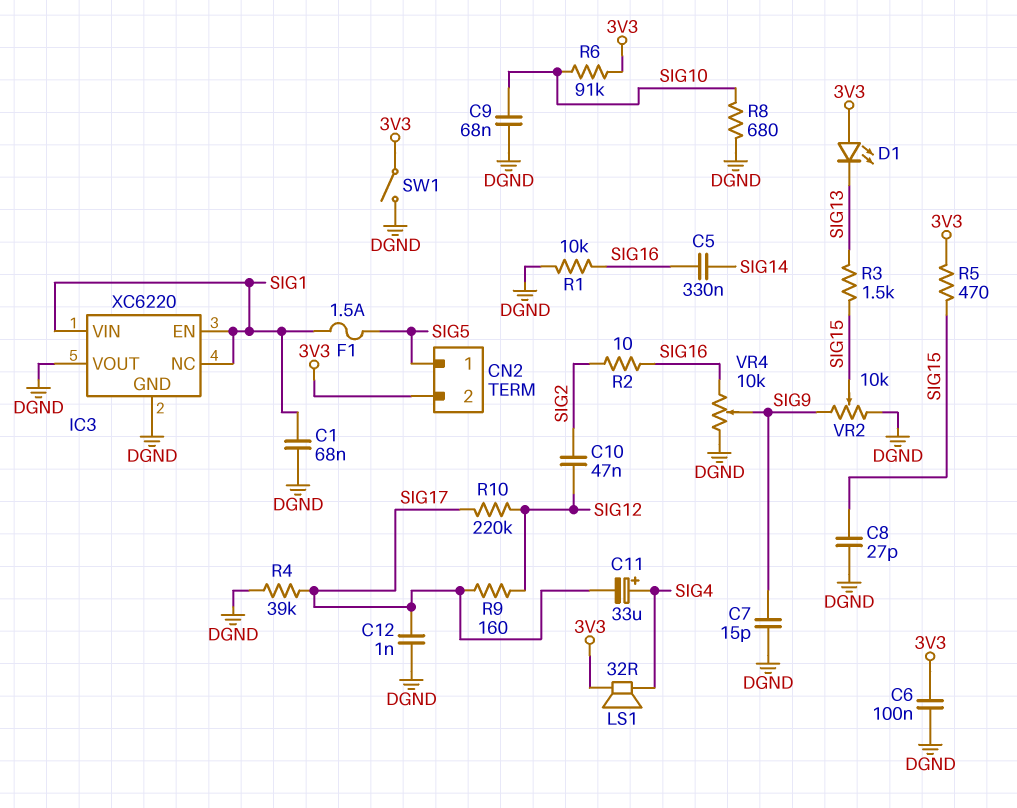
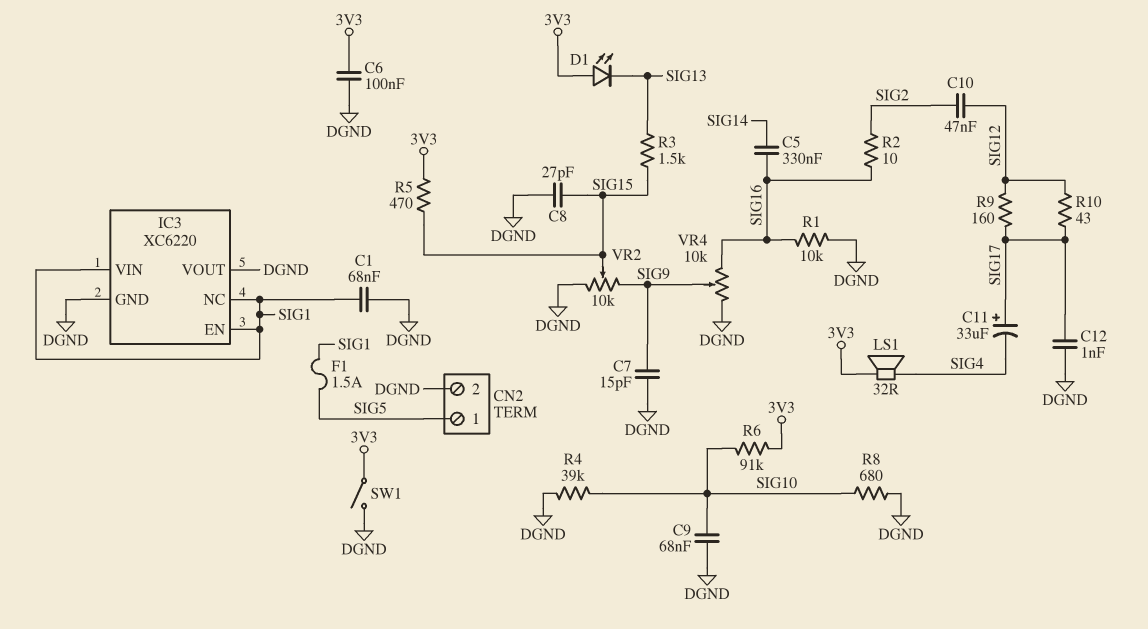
C11: 33uF (plus SIG4, minus SIG17) -> 33uF (plus SIG17, minus SIG4)
CN2 pin 2: 3V3 -> DGND
R4: 39k (DGND, SIG17) -> 39k (DGND, SIG10)
R10: 220k (SIG12, SIG17) -> 43 (SIG12, SIG17)

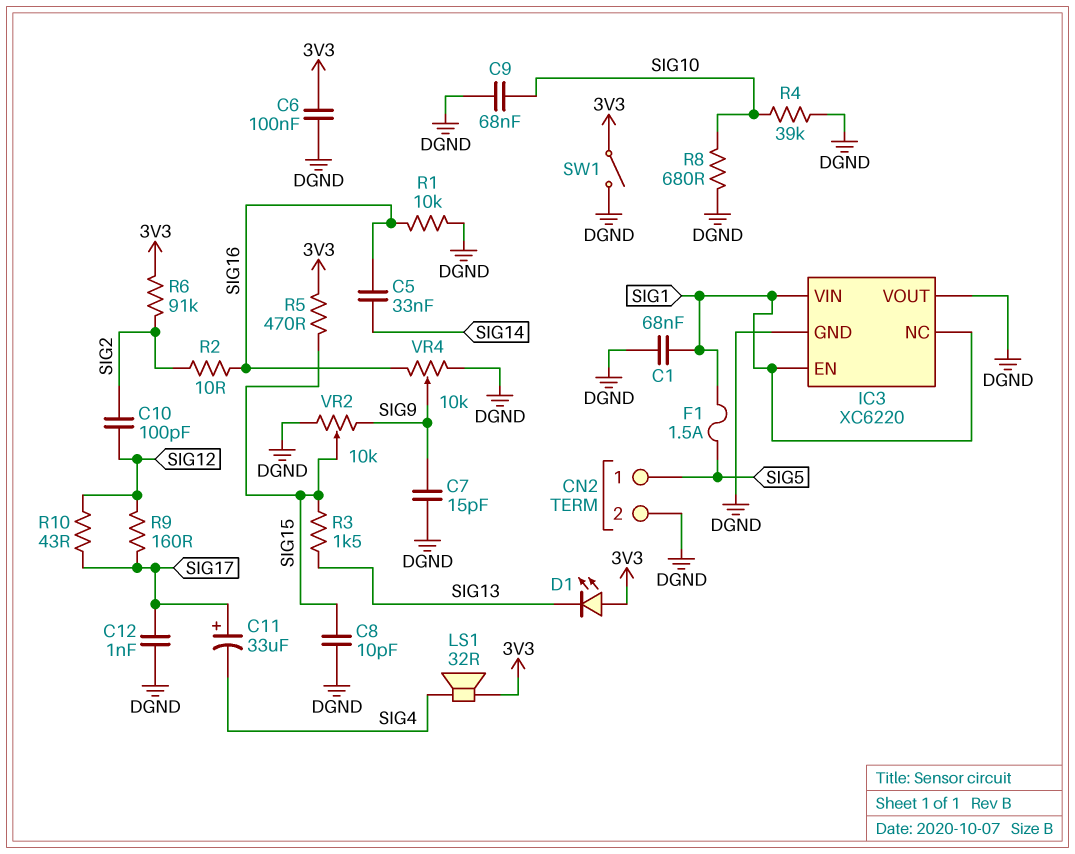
C5: 330nF (SIG14, SIG16) -> 33nF (SIG14, SIG16)
C8: 27pF (DGND, SIG15) -> 10pF (DGND, SIG15)
C10: 47nF (SIG2, SIG12) -> 100pF (SIG2, SIG12)
R6: 91k (3V3, SIG10) -> 91k (3V3, SIG2)

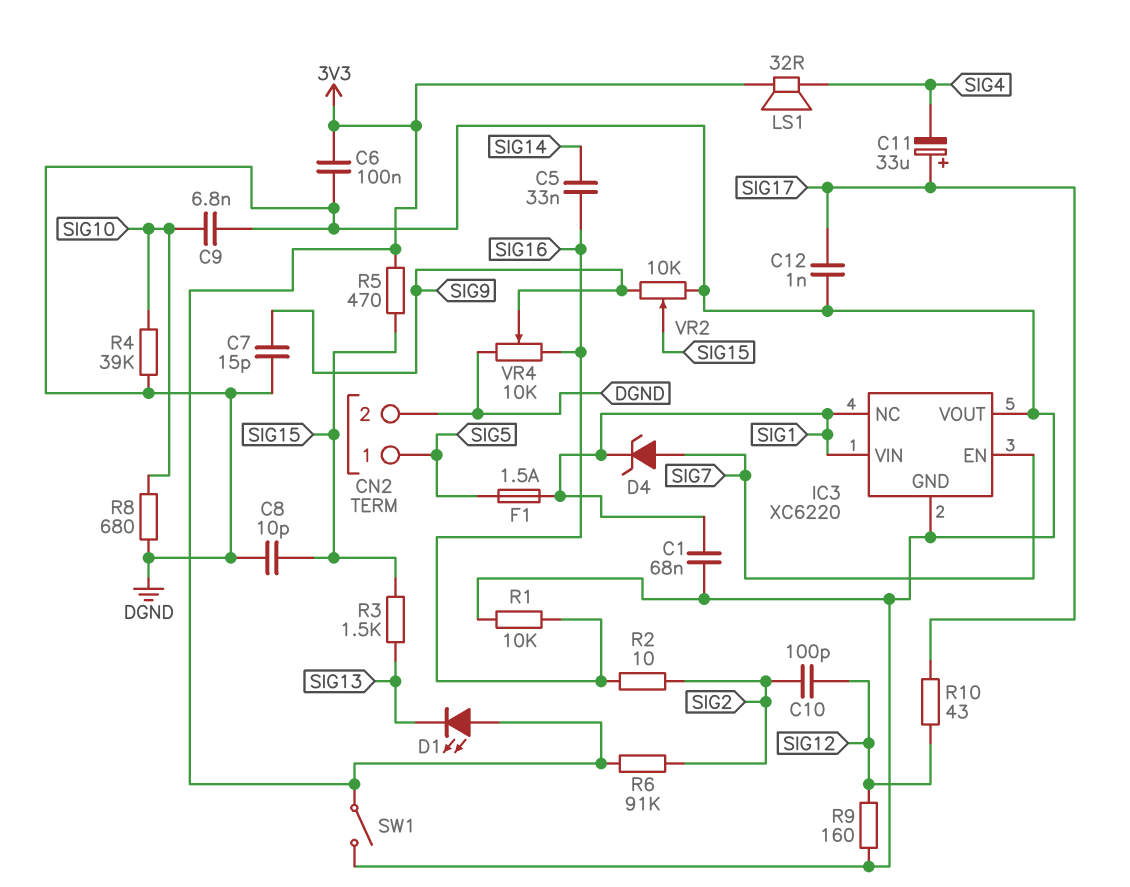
C9: 68nF (DGND, SIG10) -> 6.8nF (DGND, SIG10)
D4: none -> zener (A SIG7, K SIG1)
IC3 pin EN: SIG1 -> SIG7
R9: 160 (SIG12, SIG17) -> 160 (DGND, SIG12)

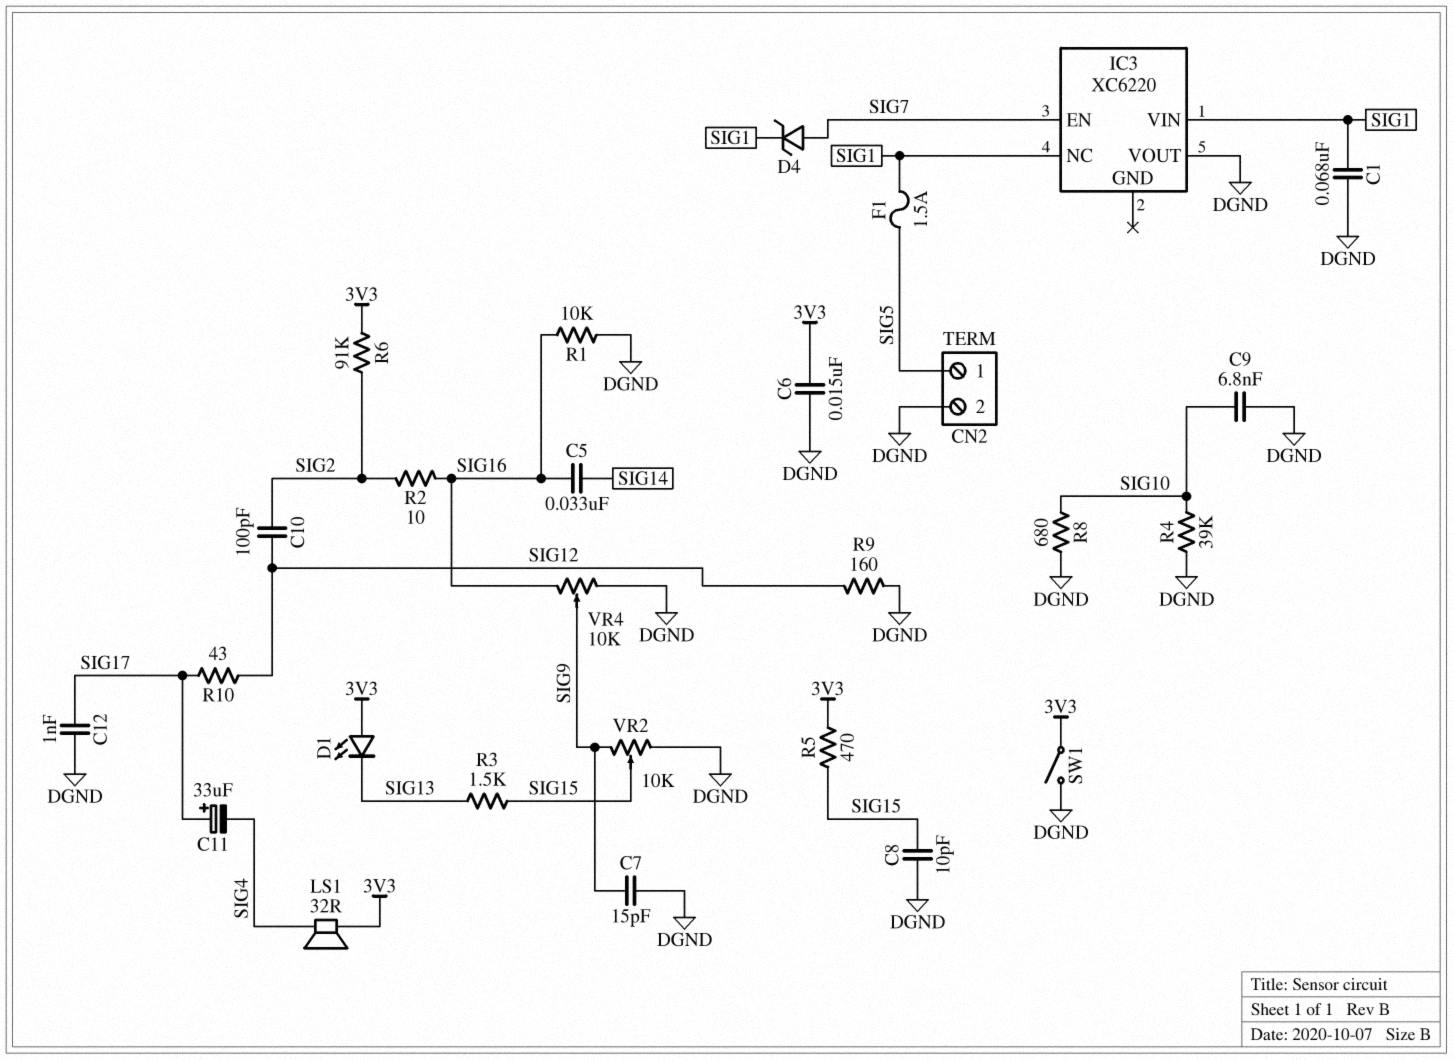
C6: 100nF (3V3, DGND) -> 15nF (3V3, DGND)
IC3 pin GND: DGND -> none

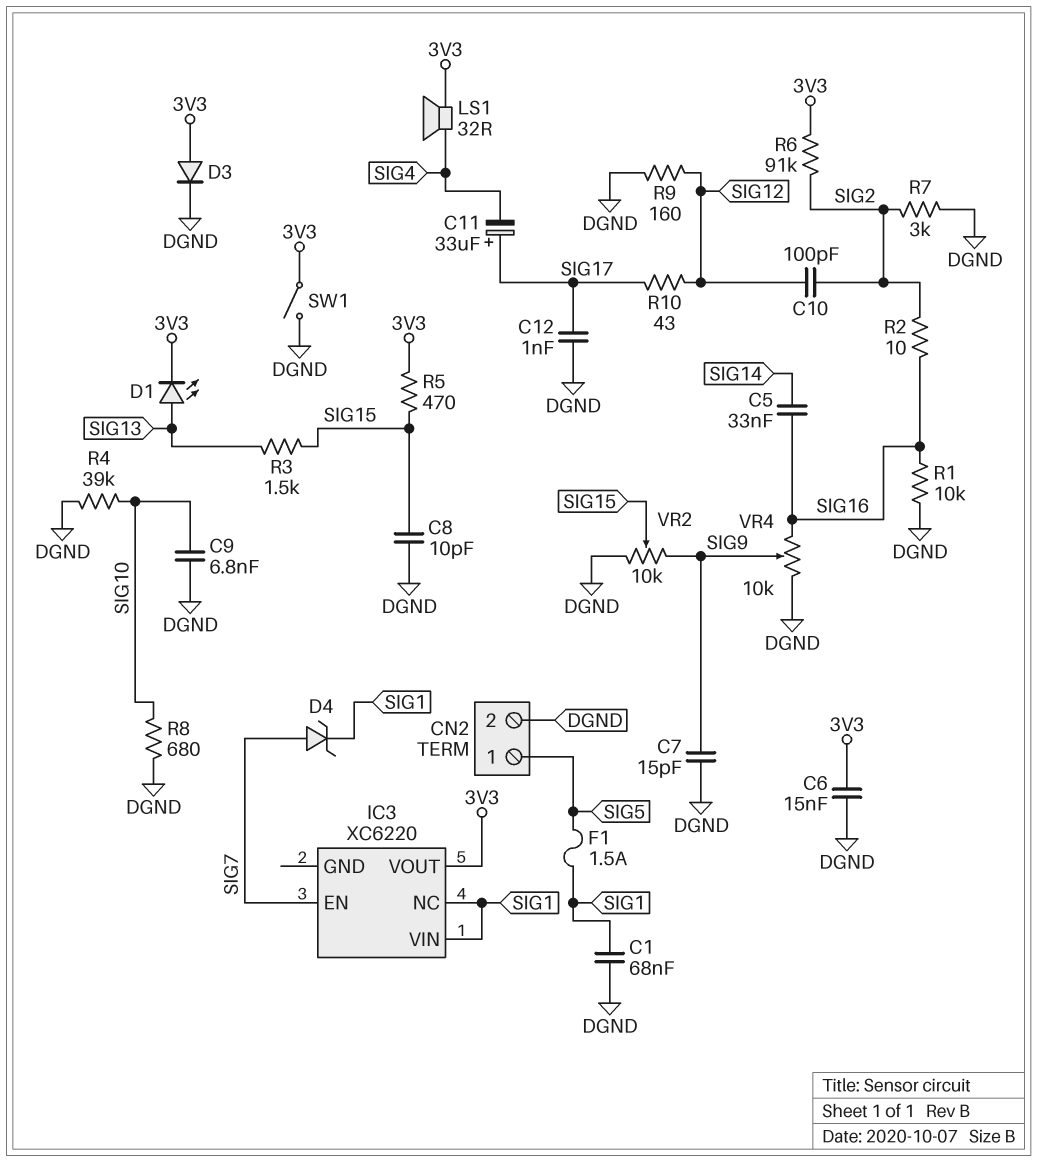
D1: LED (A 3V3, K SIG13) -> LED (A SIG13, K 3V3)
D3: none -> diode (A 3V3, K DGND)
IC3 pin VOUT: DGND -> 3V3
R7: none -> 3k (DGND, SIG2)

